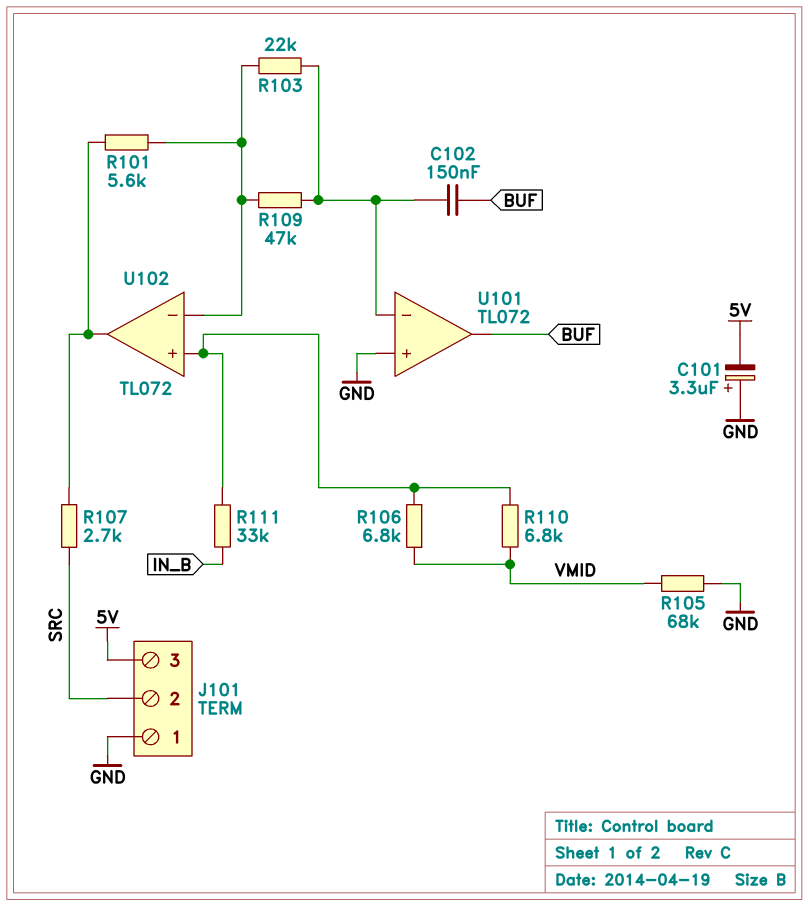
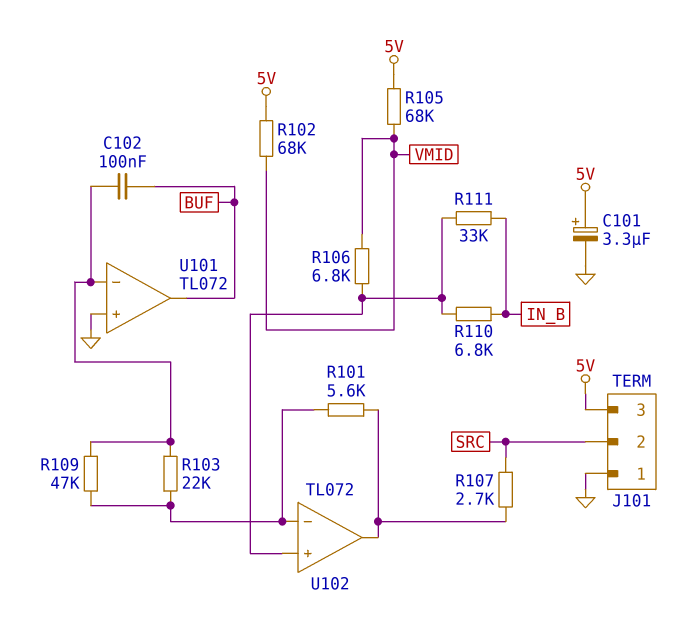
C101: 3.3uF (plus GND, minus 5V) -> 3.3uF (plus 5V, minus GND)
C102: 150nF (BUF, U101/in-) -> 100nF (BUF, U101/in-)
R102: none -> 68k (5V, VMID)
R105: 68k (GND, VMID) -> 68k (5V, VMID)
R110: 6.8k (U102/in+, VMID) -> 6.8k (IN_B, U102/in+)

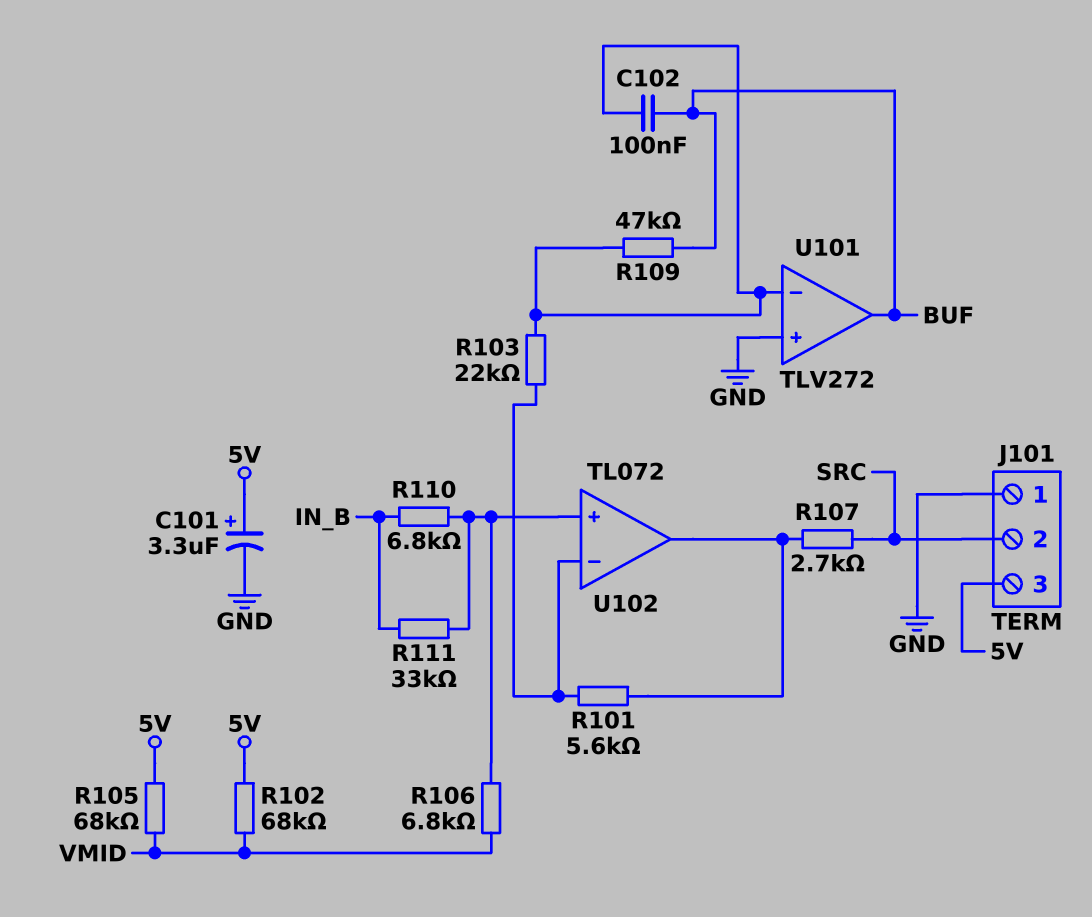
R109: 47k (U101/in-, U102/in-) -> 47k (BUF, U101/in-)
U101: TL072 -> TLV272

